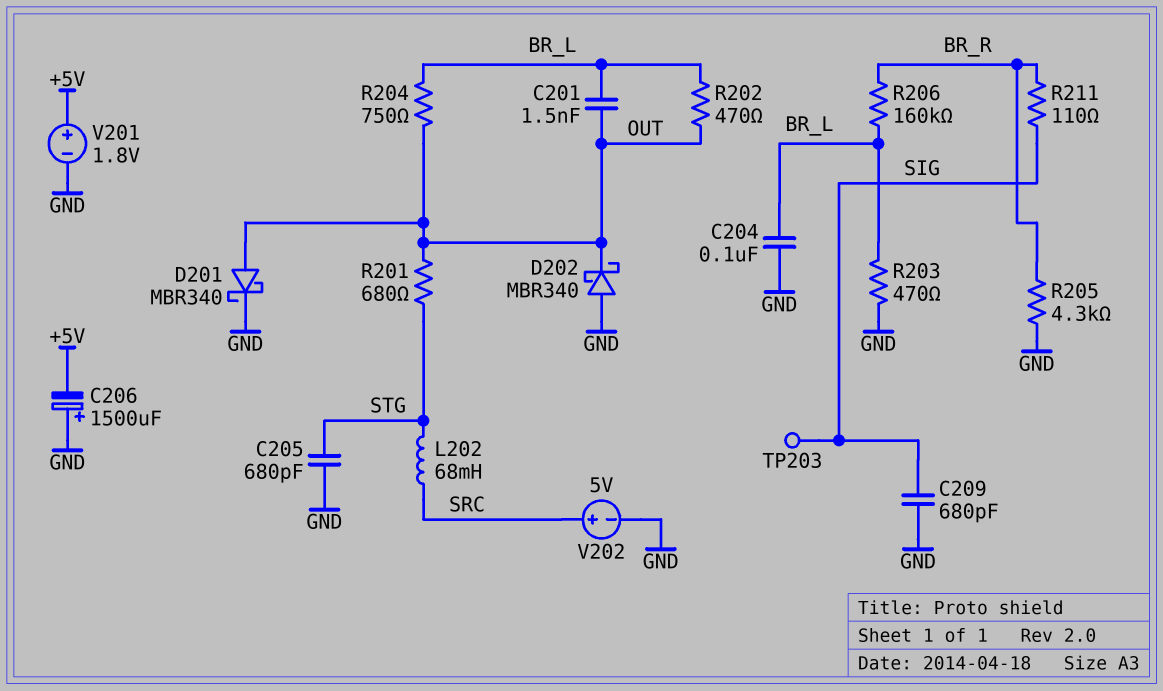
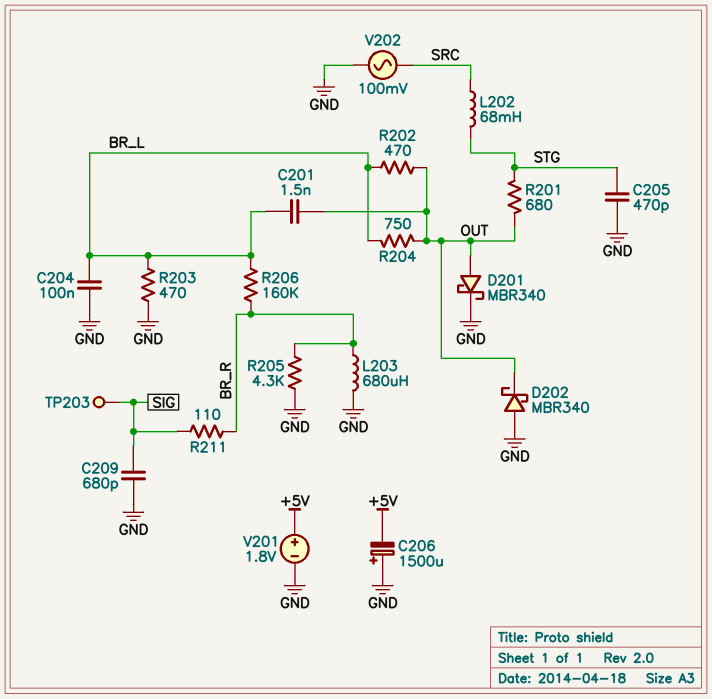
C205: 680pF (GND, STG) -> 470pF (GND, STG)
L203: none -> 680uH (BR_R, GND)
V202: 5V (plus SRC, minus GND) -> AC 100mV (GND, SRC)

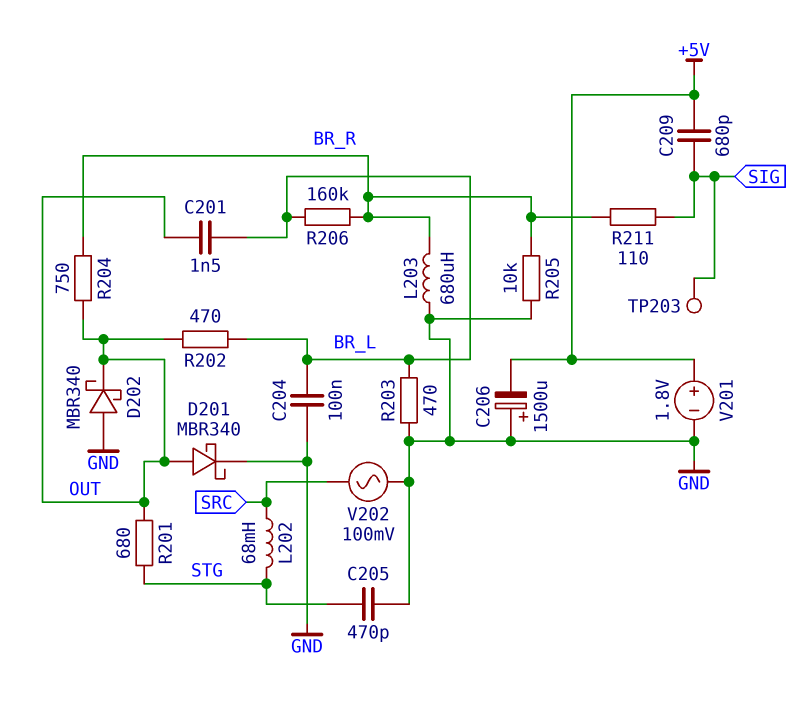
C209: 680pF (GND, SIG) -> 680pF (+5V, SIG)
R204: 750 (BR_L, OUT) -> 750 (BR_R, OUT)
R205: 4.3k (BR_R, GND) -> 10k (BR_R, GND)

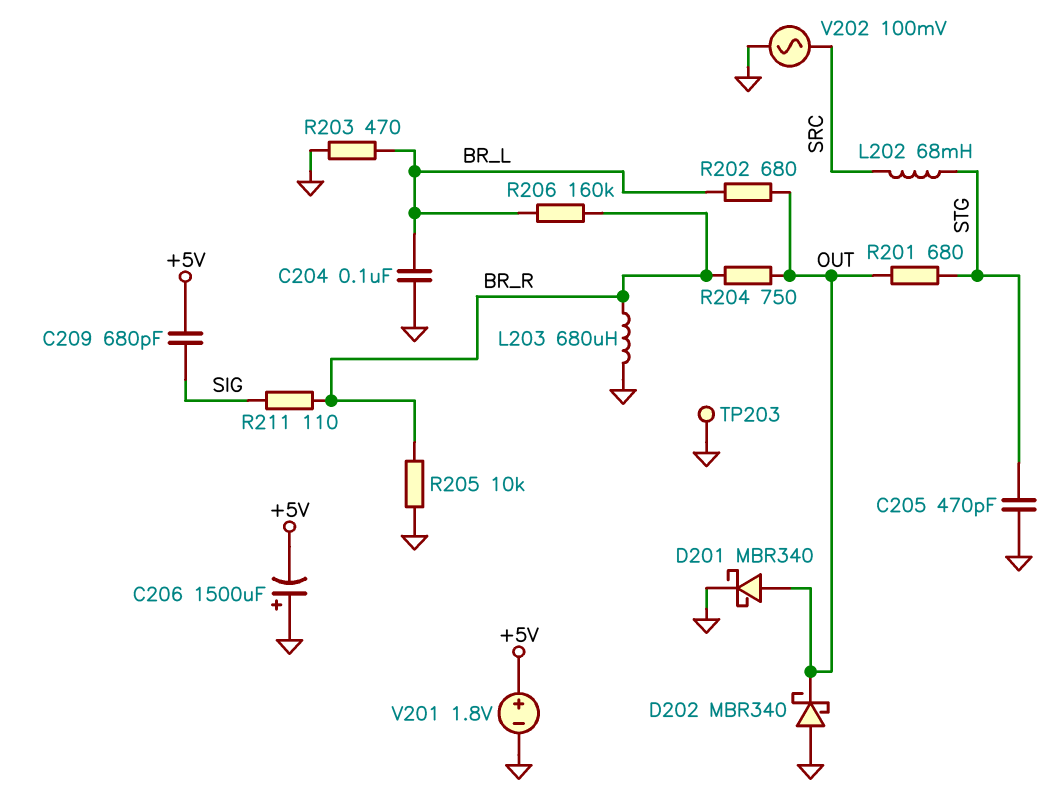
C201: 1.5nF (BR_L, OUT) -> none
R202: 470 (BR_L, OUT) -> 680 (BR_L, OUT)
TP203: test point (SIG) -> test point (GND)

